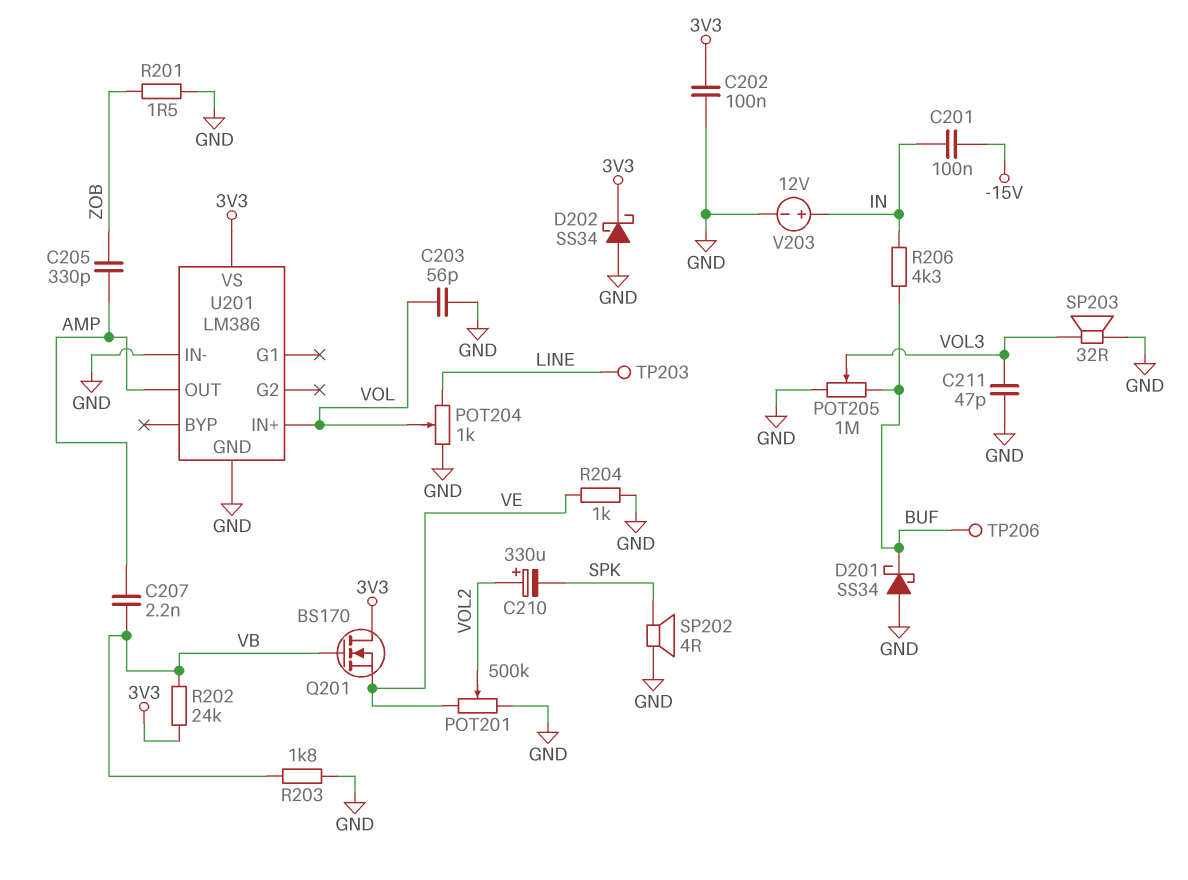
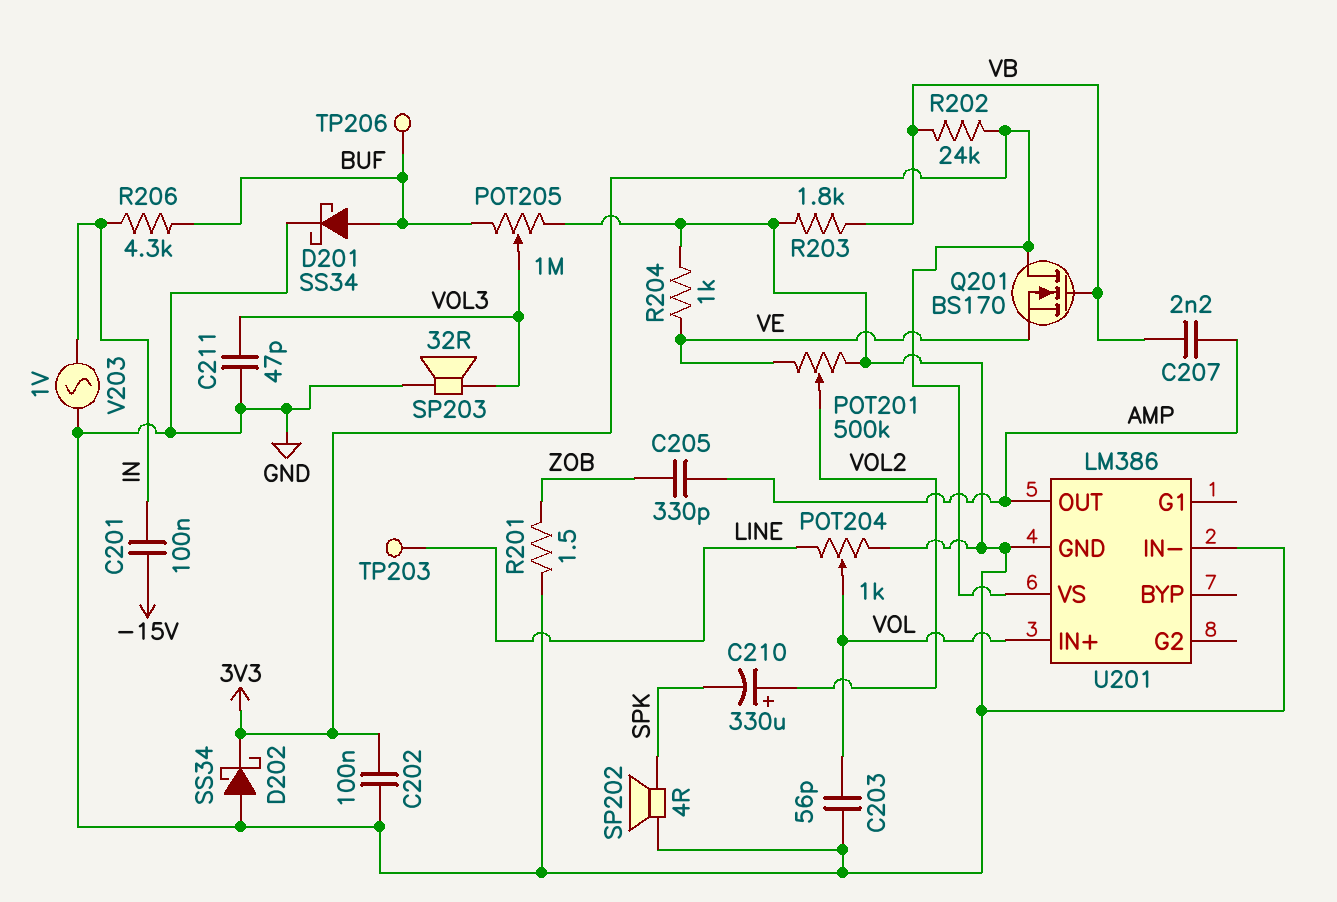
D201: schottky SS34 (A GND, K BUF) -> schottky SS34 (A BUF, K GND)
V203: 12V (plus IN, minus GND) -> AC 1V (GND, IN)

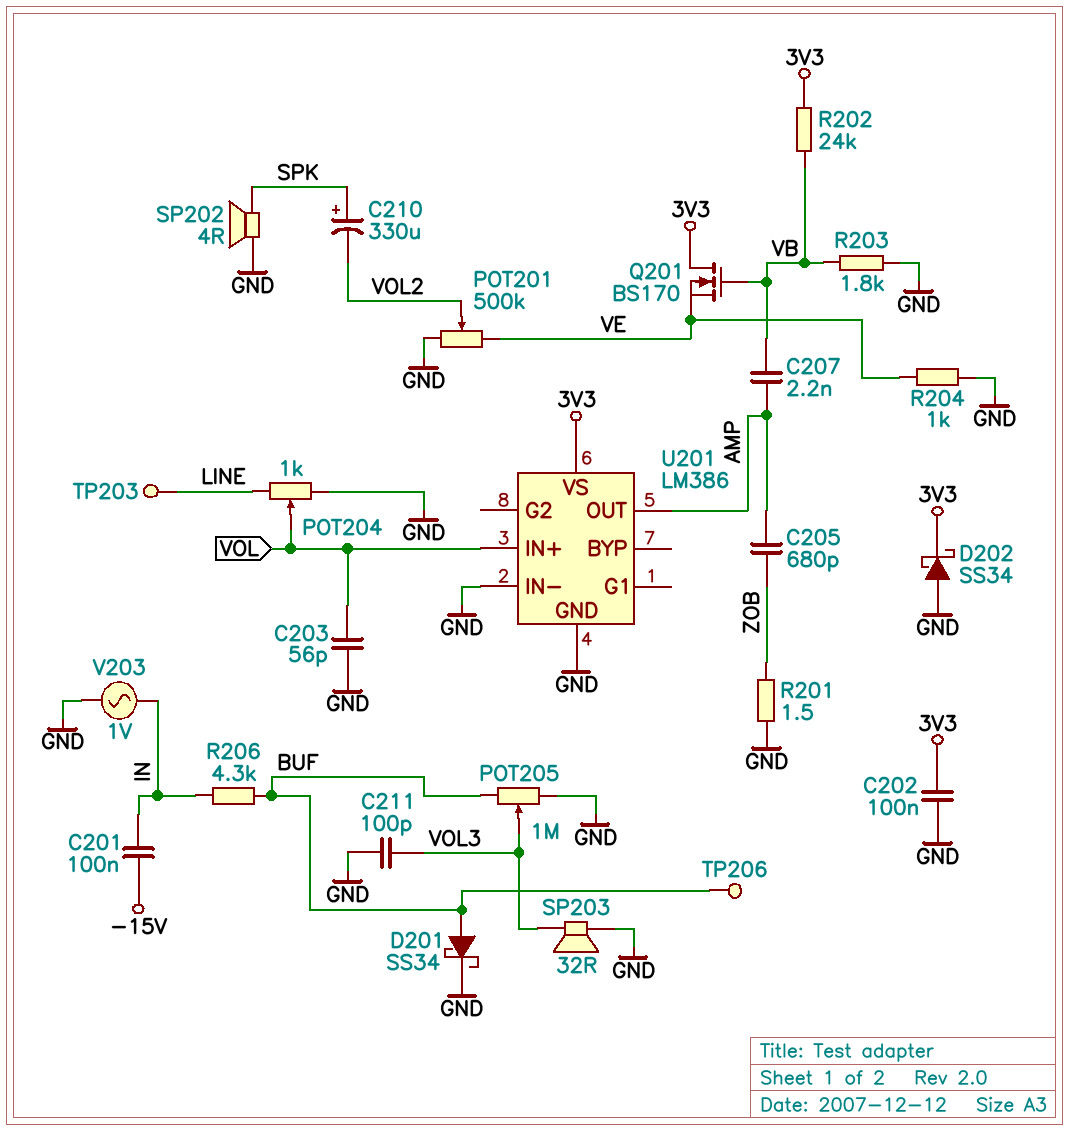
C205: 330pF (AMP, ZOB) -> 680pF (AMP, ZOB)
C210: 330uF (plus VOL2, minus SPK) -> 330uF (plus SPK, minus VOL2)
C211: 47pF (GND, VOL3) -> 100pF (GND, VOL3)

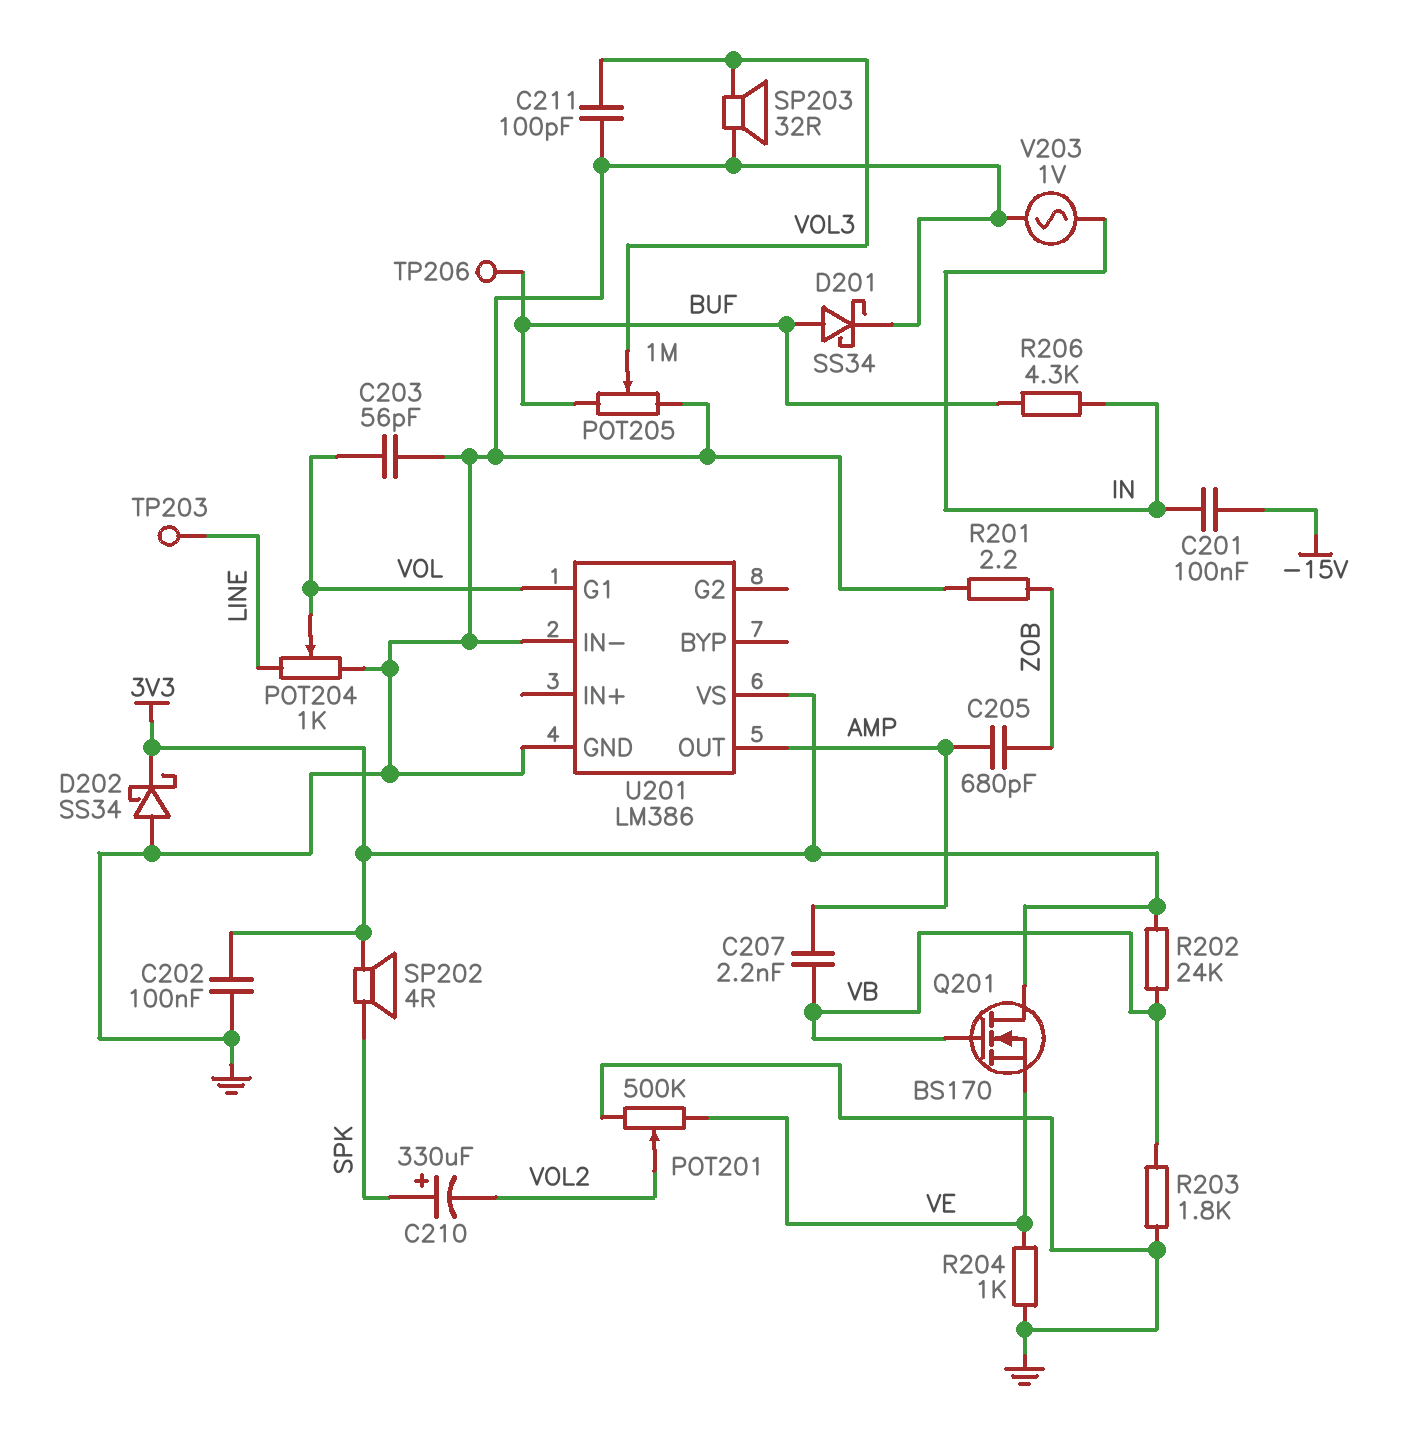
R201: 1.5 (GND, ZOB) -> 2.2 (GND, ZOB)
SP202: speaker 4R (GND, SPK) -> speaker 4R (3V3, SPK)
U201 pin G1: none -> VOL
U201 pin IN+: VOL -> none

